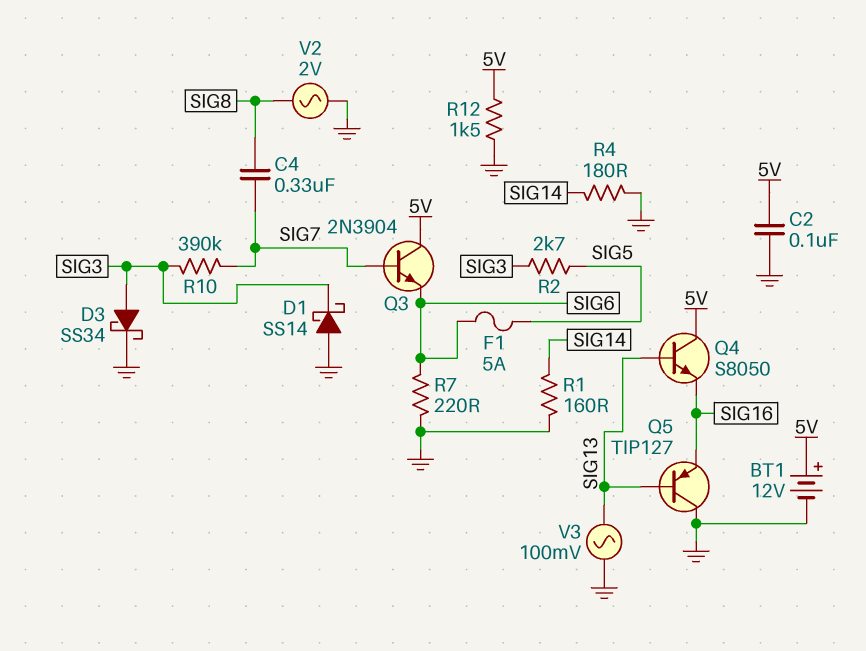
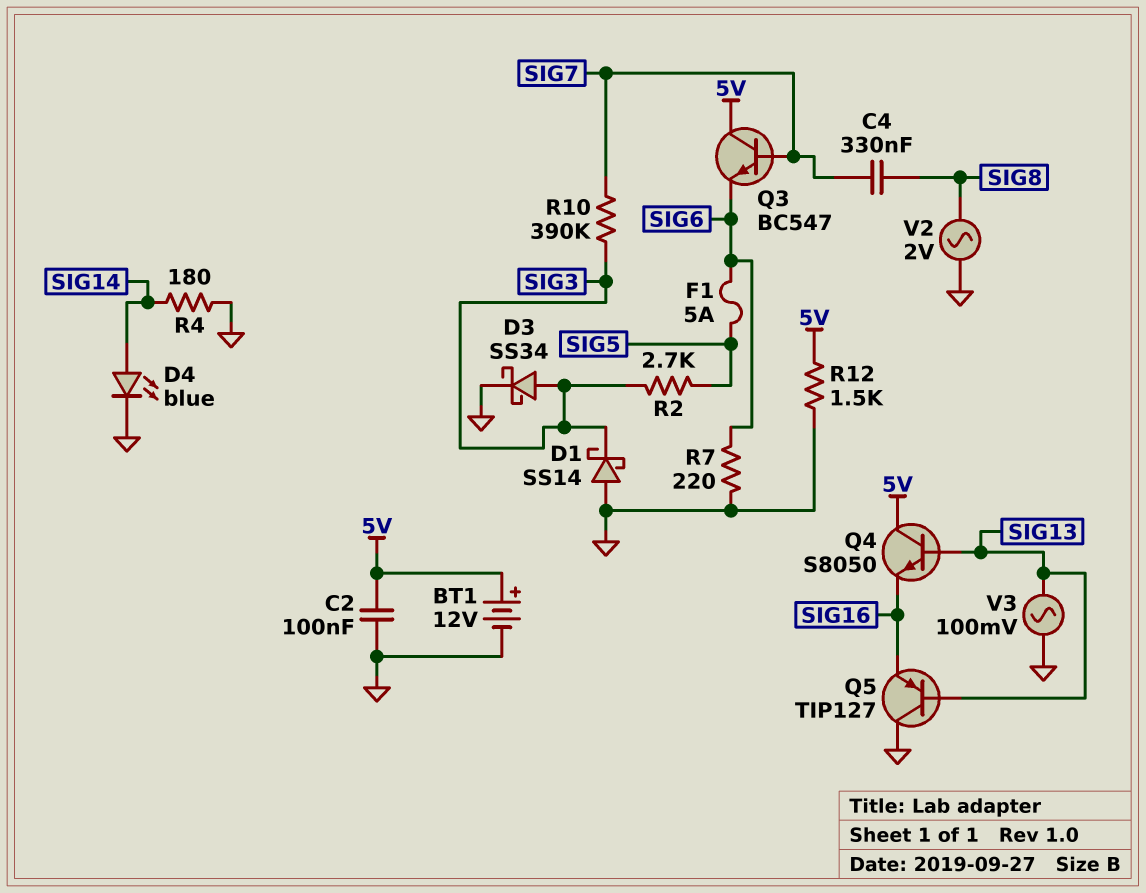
D4: none -> LED blue (A SIG14, K GND)
Q3: NPN 2N3904 (B SIG7, C 5V, E SIG6) -> NPN BC547 (B SIG7, C 5V, E SIG6)
R1: 160 (GND, SIG14) -> none

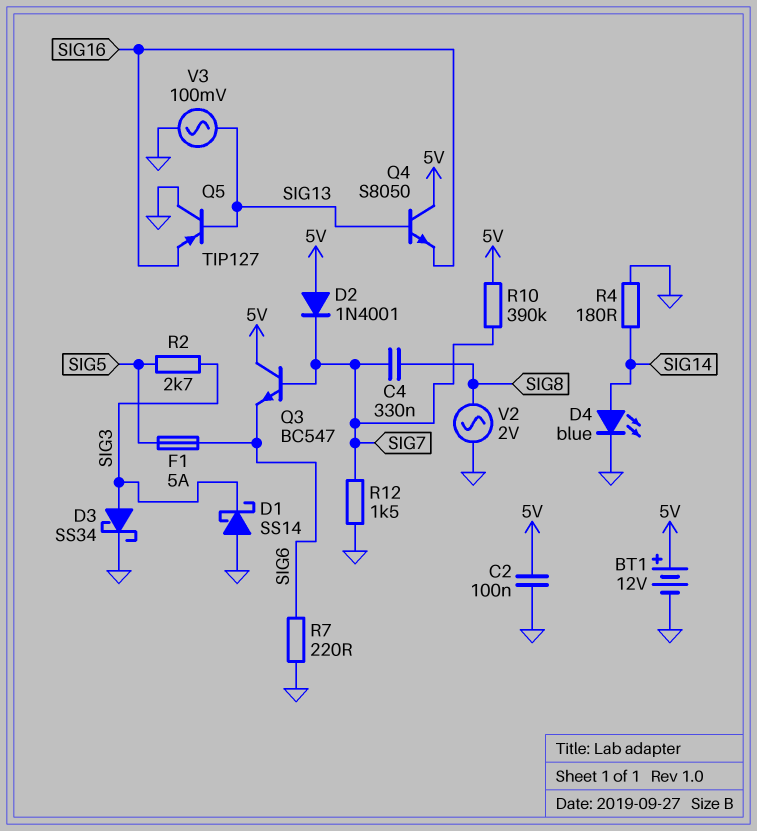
D2: none -> diode 1N4001 (A 5V, K SIG7)
R10: 390k (SIG3, SIG7) -> 390k (5V, SIG7)
R12: 1.5k (5V, GND) -> 1.5k (GND, SIG7)

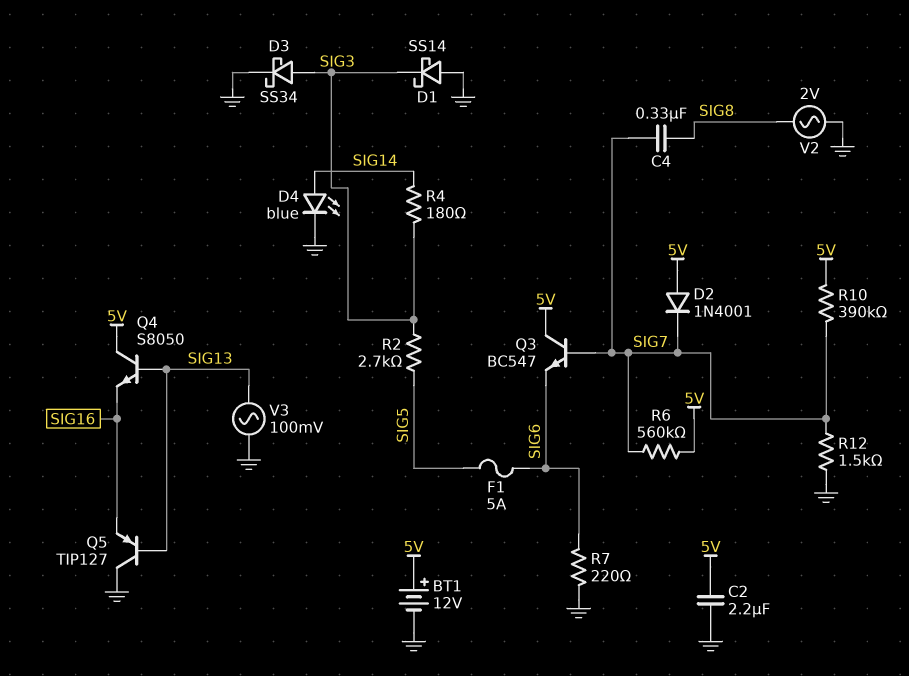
C2: 100nF (5V, GND) -> 2.2uF (5V, GND)
R4: 180 (GND, SIG14) -> 180 (SIG3, SIG14)
R6: none -> 560k (5V, SIG7)

